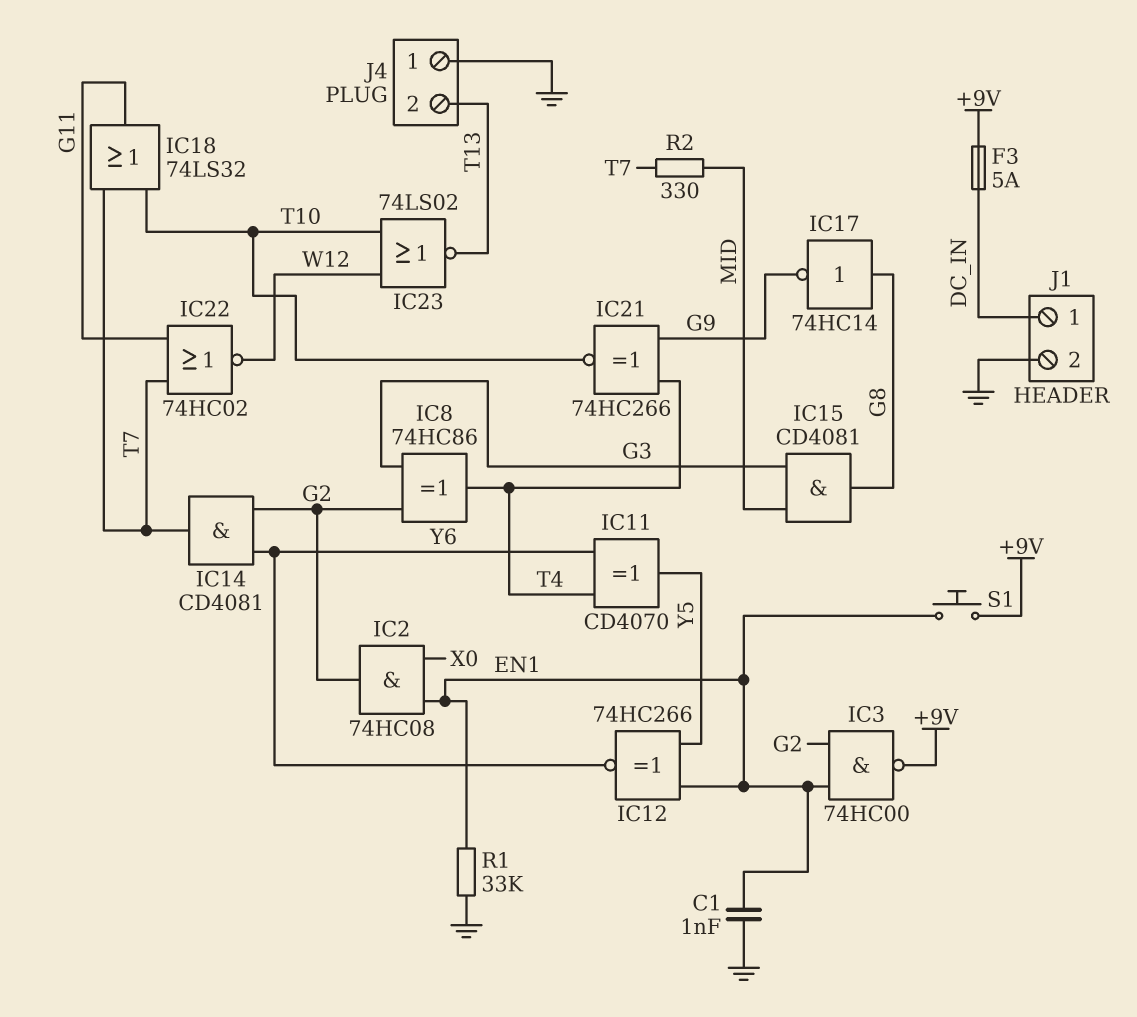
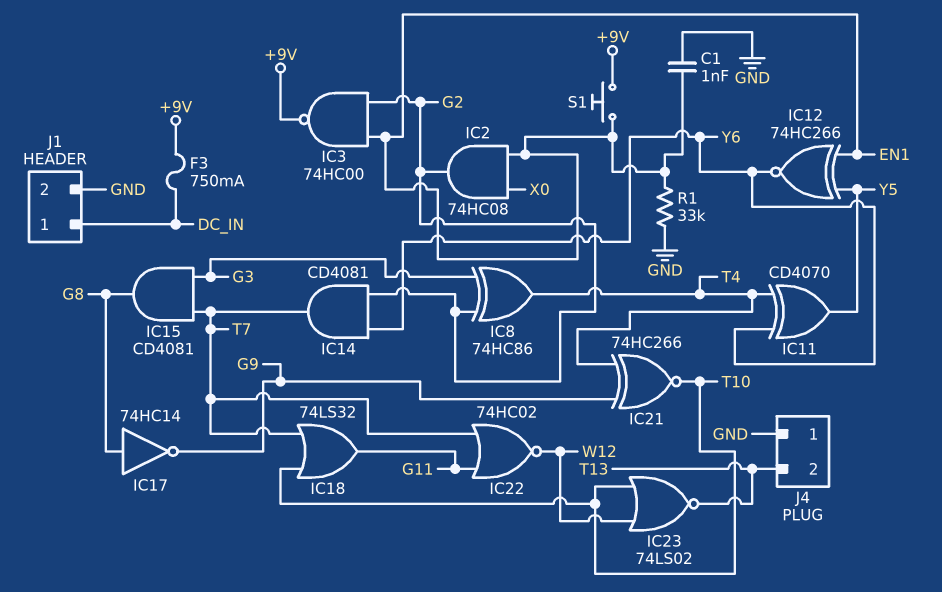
F3: 5A (+9V, DC_IN) -> 750mA (+9V, DC_IN)
IC15: AND CD4081 (in G3, in MID, out G8) -> AND CD4081 (in G3, in T7, out G8)
R2: 330 (MID, T7) -> none

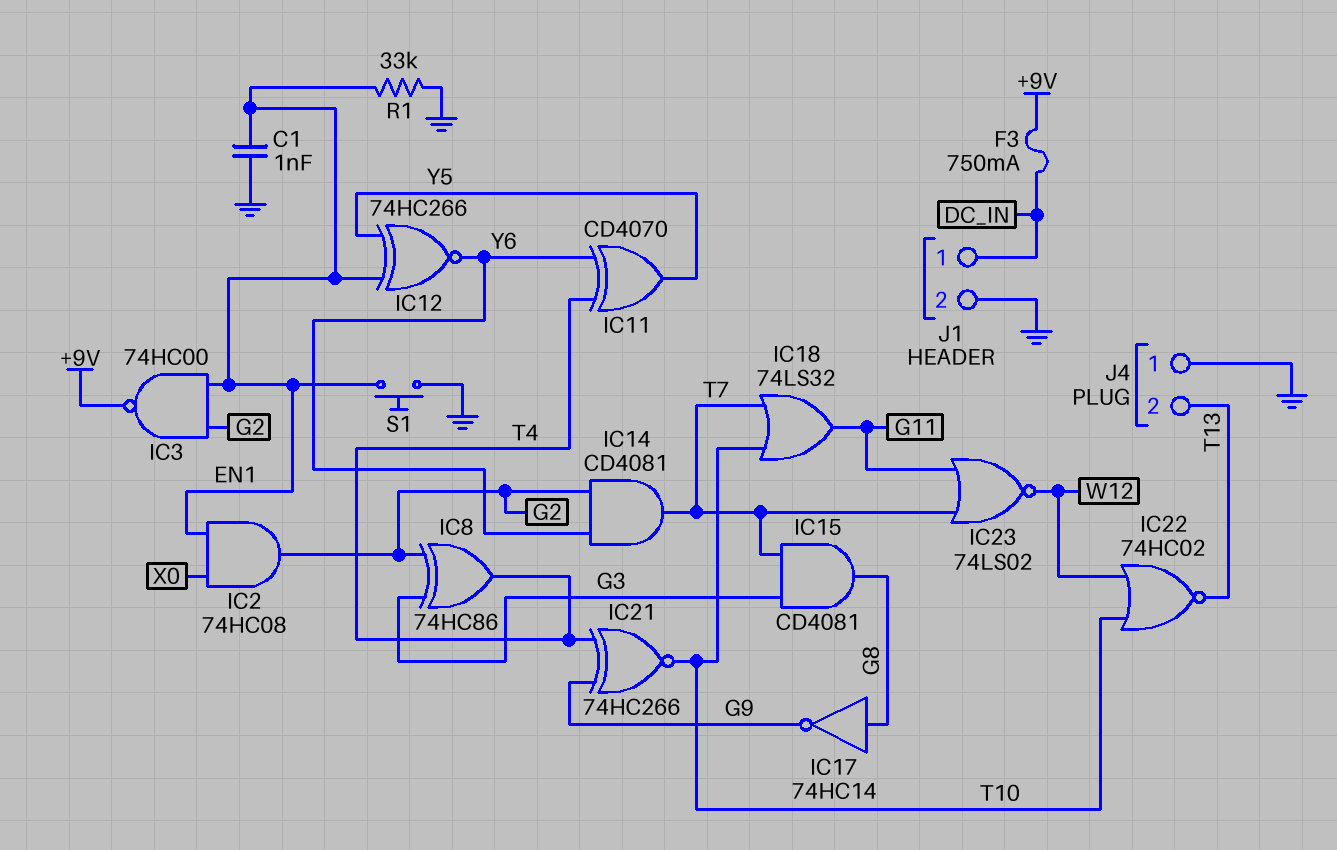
IC22: NOR 74HC02 (in G11, in T7, out W12) -> NOR 74HC02 (in T10, in W12, out T13)
IC23: NOR 74LS02 (in T10, in W12, out T13) -> NOR 74LS02 (in G11, in T7, out W12)
S1: button (+9V, EN1) -> button (EN1, GND)

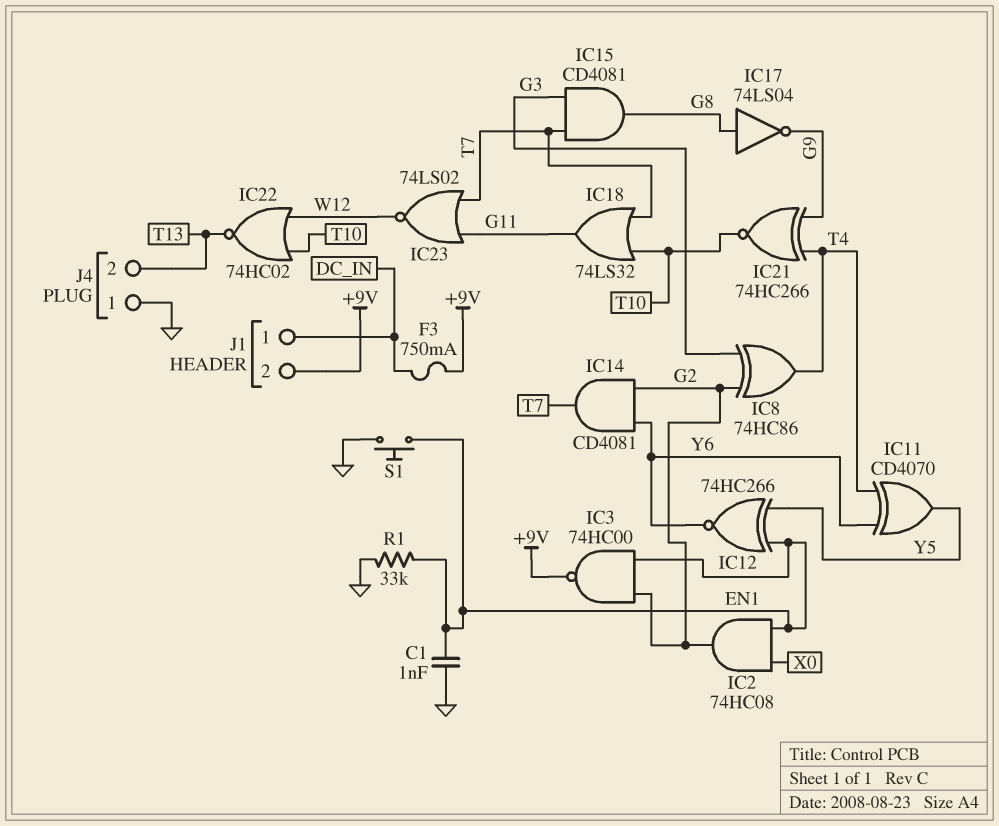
IC17: NOT 74HC14 (in G8, out G9) -> NOT 74LS04 (in G8, out G9)
J1 pin 2: GND -> +9V

